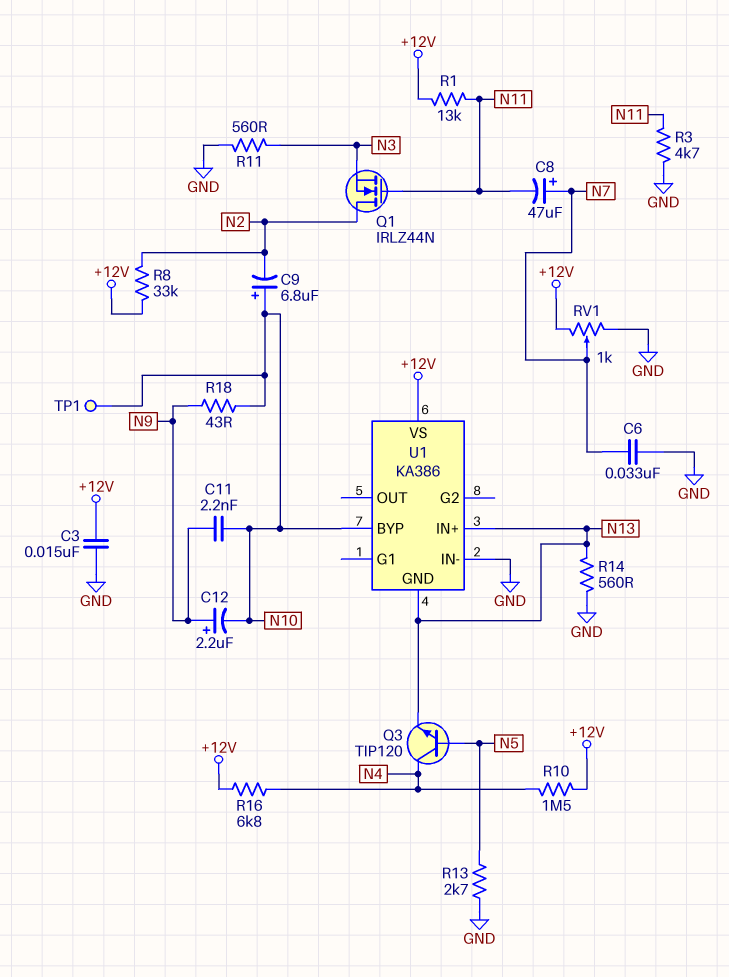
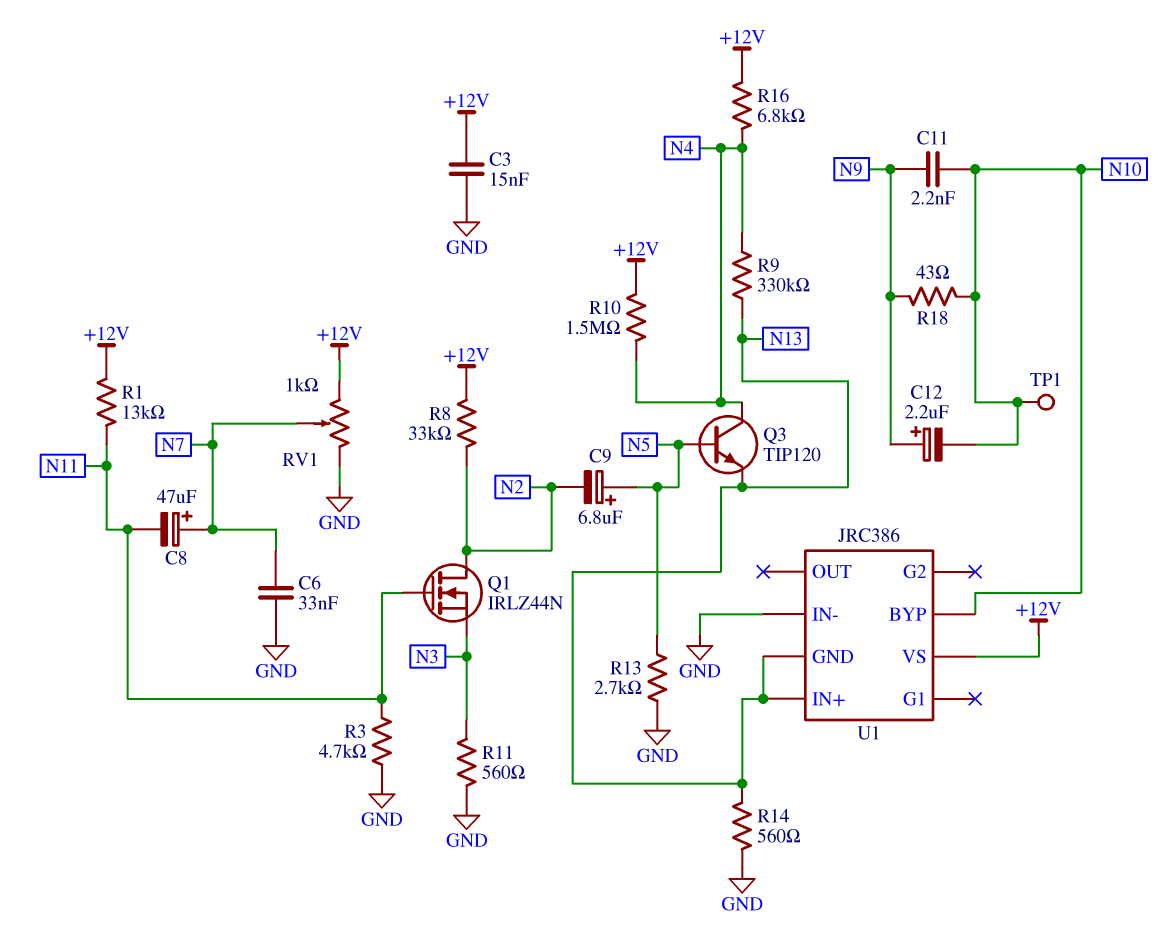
C9: 6.8uF (plus N10, minus N2) -> 6.8uF (plus N5, minus N2)
R9: none -> 330k (N4, N13)
U1: KA386 -> JRC386

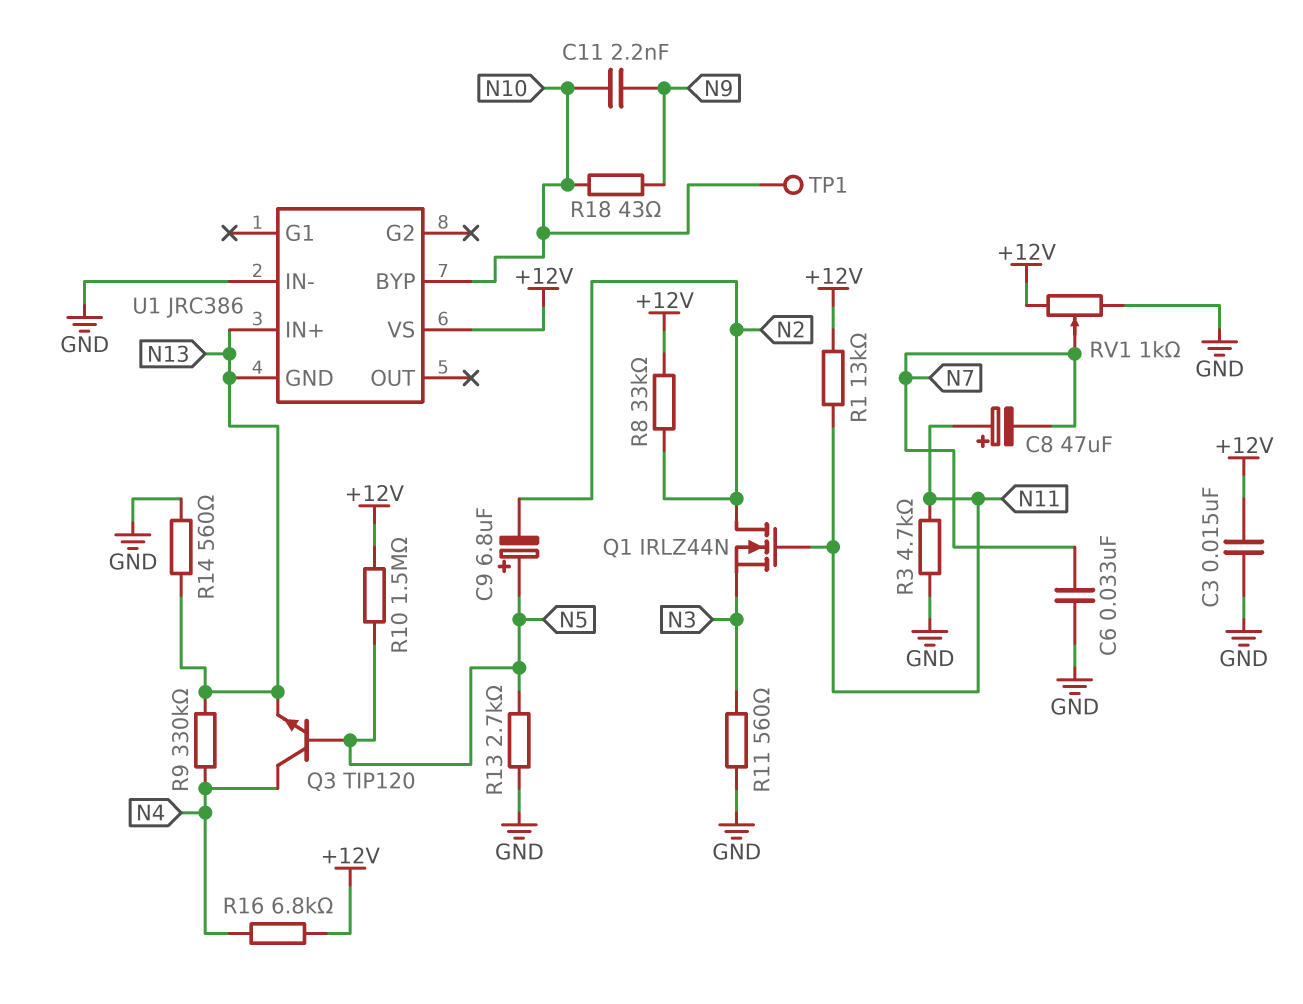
C8: 47uF (plus N7, minus N11) -> 47uF (plus N11, minus N7)
C12: 2.2uF (plus N9, minus N10) -> none
R10: 1.5M (+12V, N4) -> 1.5M (+12V, N5)

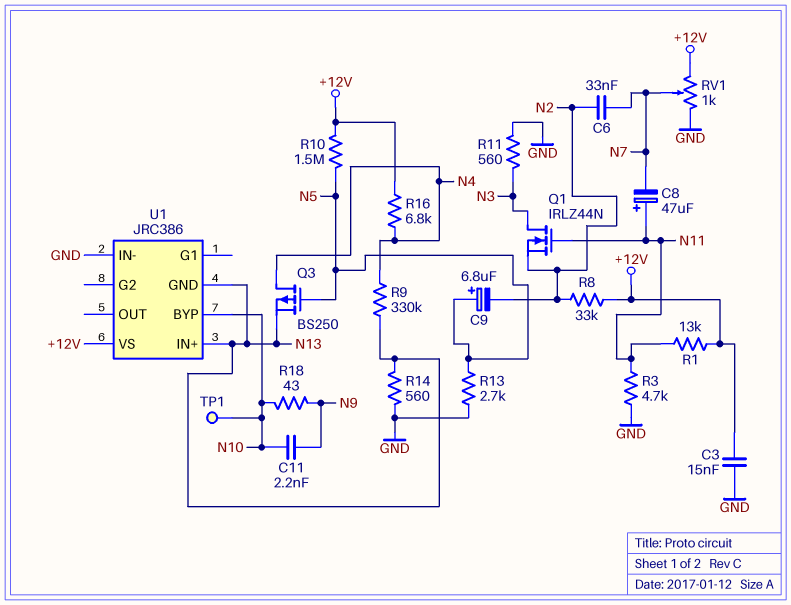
C6: 33nF (GND, N7) -> 33nF (N2, N7)
Q1: NMOS IRLZ44N (G N11, D N2, S N3) -> NMOS IRLZ44N (G N11, D N3, S N2)
Q3: NPN TIP120 (B N5, C N4, E N13) -> PMOS BS250 (G N5, D N4, S N13)

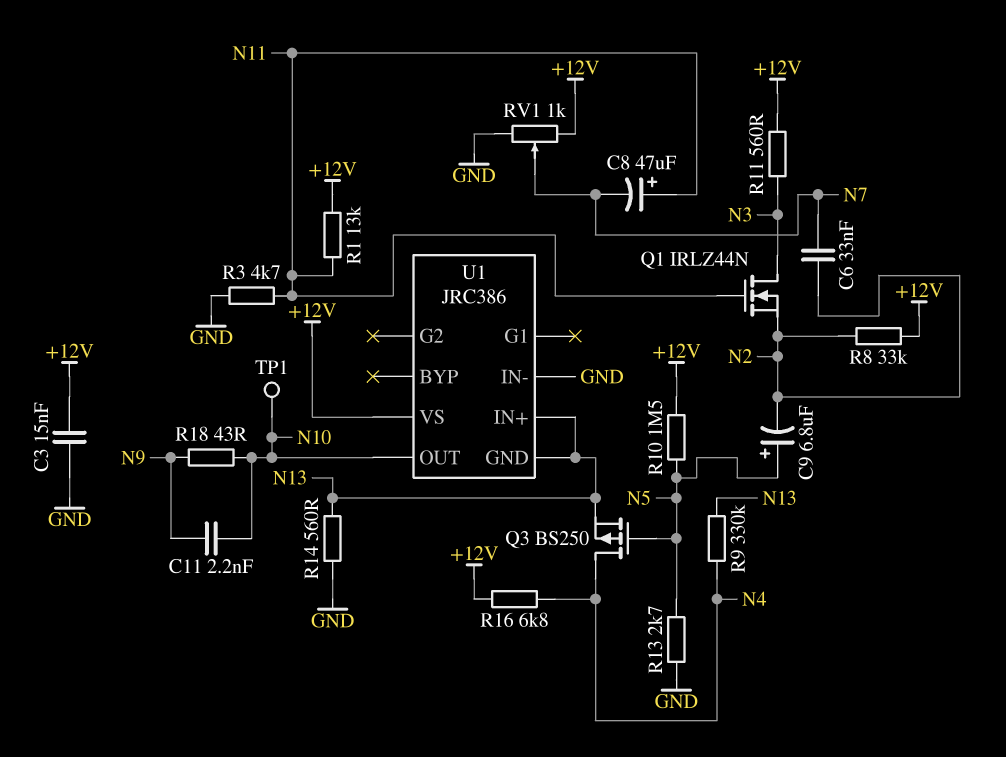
R11: 560 (GND, N3) -> 560 (+12V, N3)
U1 pin BYP: N10 -> none
U1 pin OUT: none -> N10

